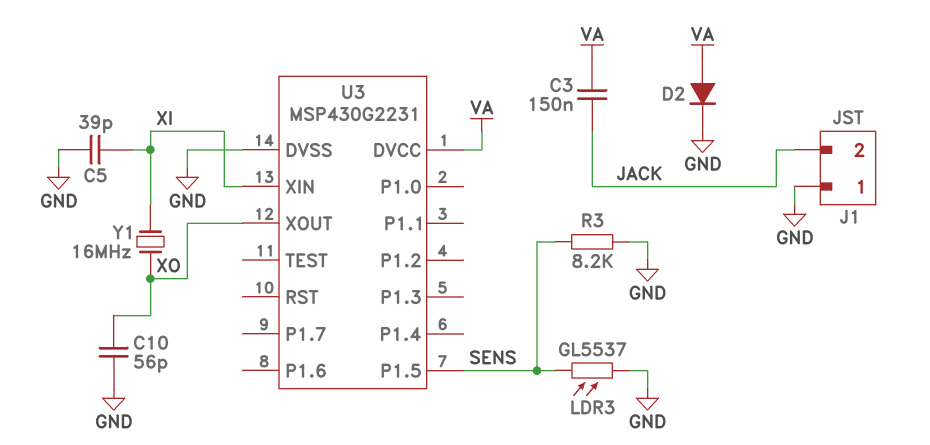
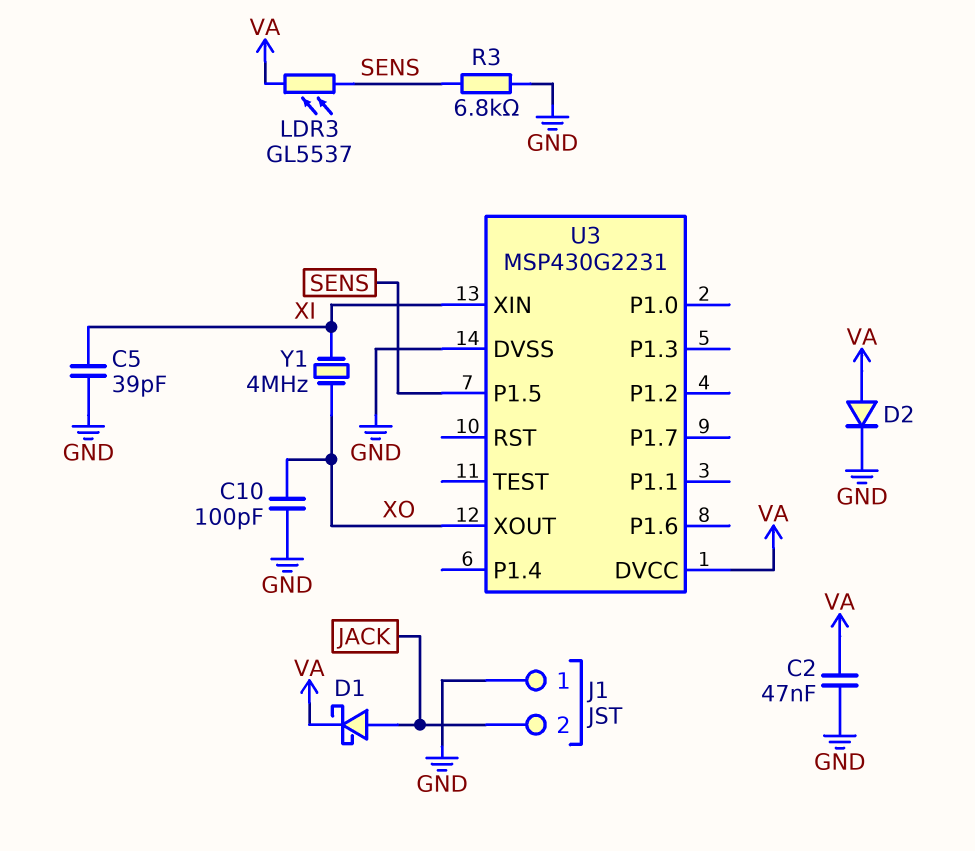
C2: none -> 47nF (GND, VA)
C3: 150nF (JACK, VA) -> none
C10: 56pF (GND, XO) -> 100pF (GND, XO)
D1: none -> schottky (A JACK, K VA)
LDR3: GL5537 (GND, SENS) -> GL5537 (SENS, VA)
R3: 8.2k (GND, SENS) -> 6.8k (GND, SENS)
Y1: 16MHz (XI, XO) -> 4MHz (XI, XO)

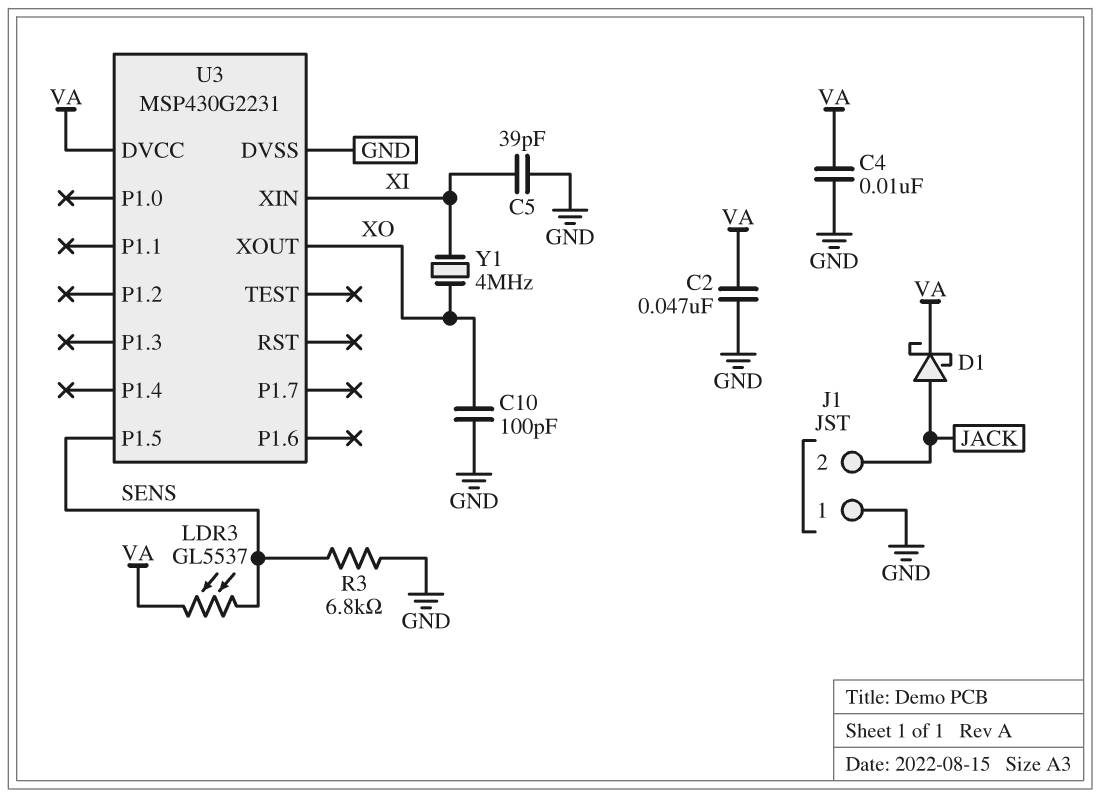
C4: none -> 10nF (GND, VA)
D2: diode (A VA, K GND) -> none

